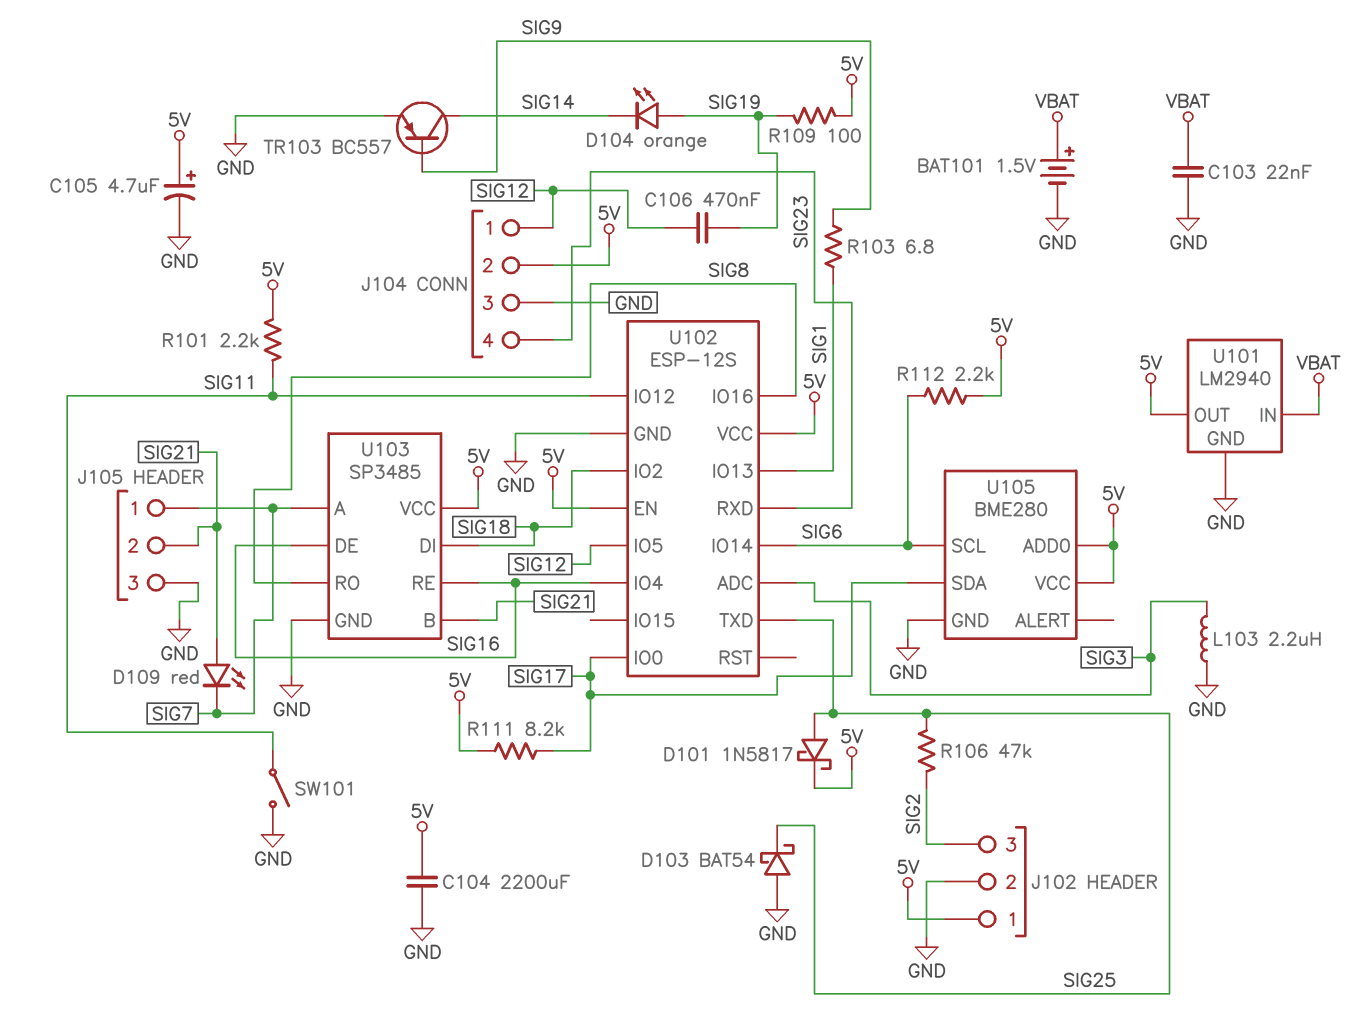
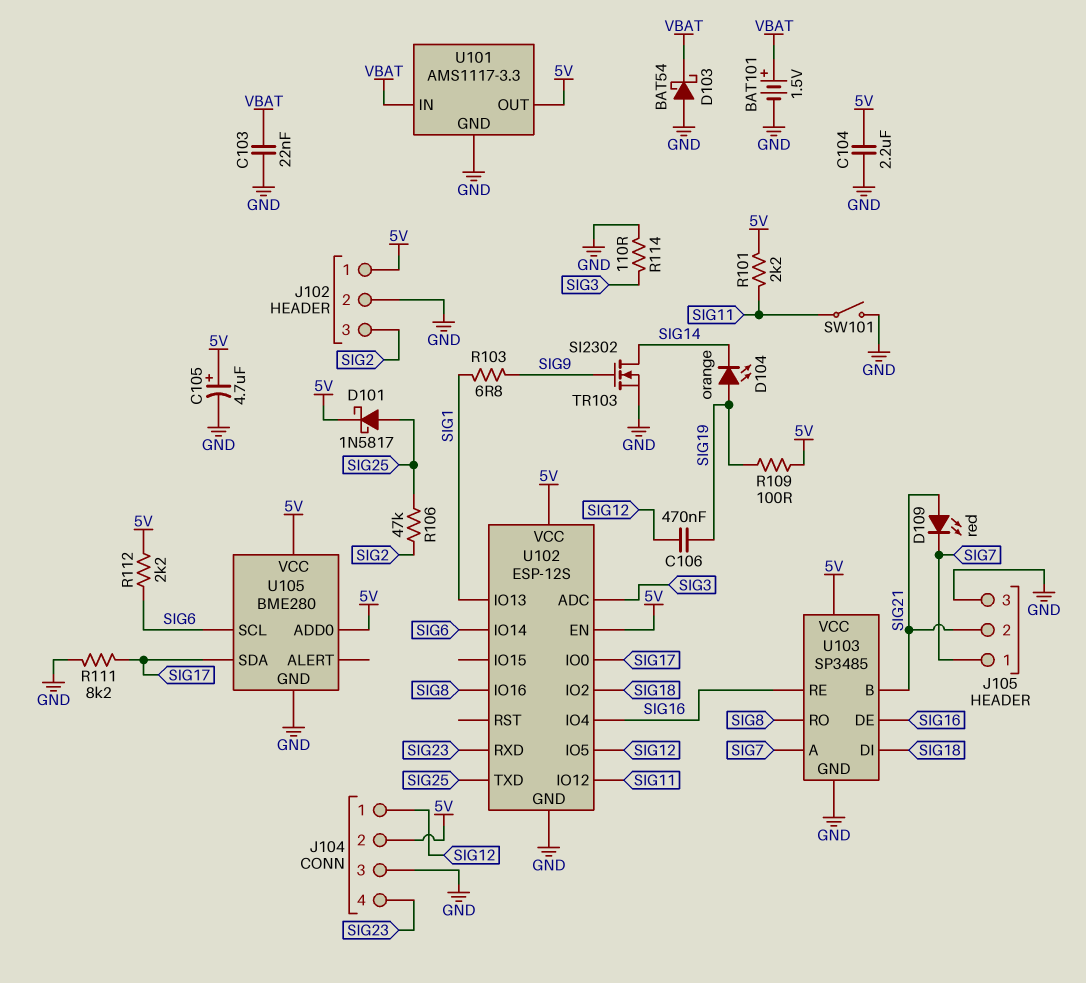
C104: 2200uF (5V, GND) -> 2.2uF (5V, GND)
D103: schottky BAT54 (A GND, K SIG25) -> schottky BAT54 (A GND, K VBAT)
L103: 2.2uH (GND, SIG3) -> none
R111: 8.2k (5V, SIG17) -> 8.2k (GND, SIG17)
R114: none -> 110 (GND, SIG3)
TR103: PNP BC557 (B SIG9, C SIG14, E GND) -> NMOS SI2302 (G SIG9, D SIG14, S GND)
U101: LM2940 -> AMS1117-3.3

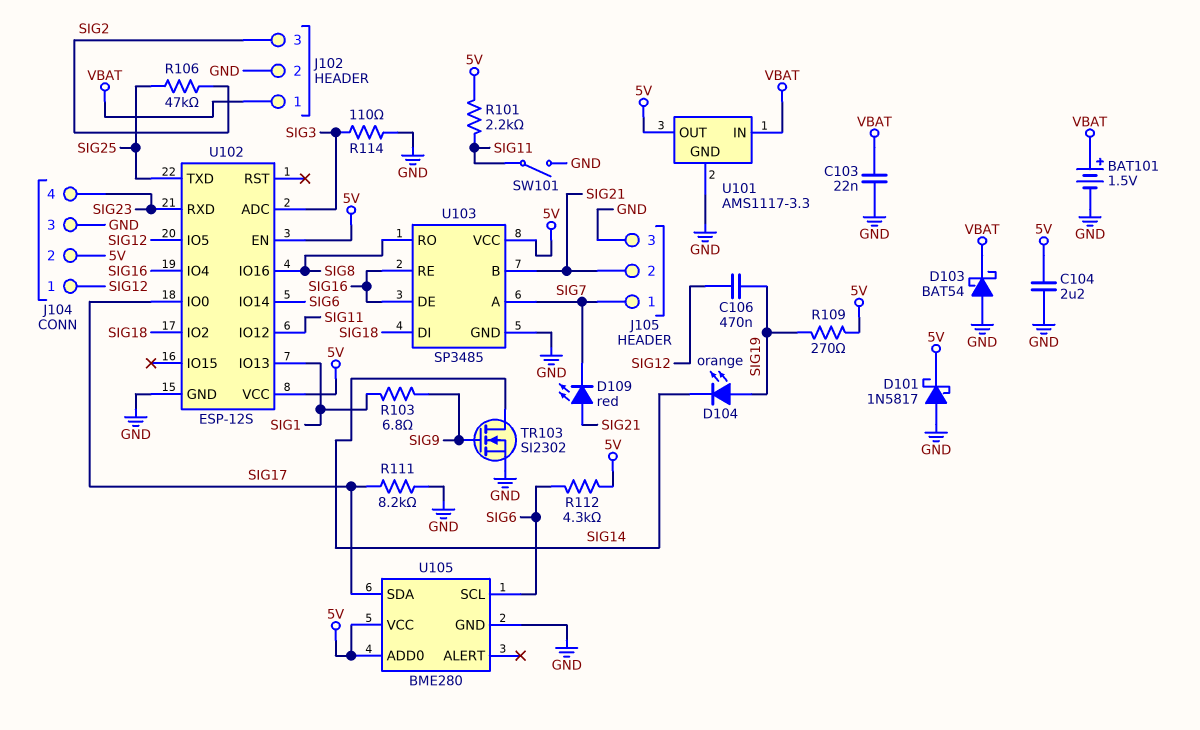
C105: 4.7uF (plus 5V, minus GND) -> none
D101: schottky 1N5817 (A SIG25, K 5V) -> schottky 1N5817 (A GND, K 5V)
J102 pin 1: 5V -> VBAT
R109: 100 (5V, SIG19) -> 270 (5V, SIG19)
R112: 2.2k (5V, SIG6) -> 4.3k (5V, SIG6)

